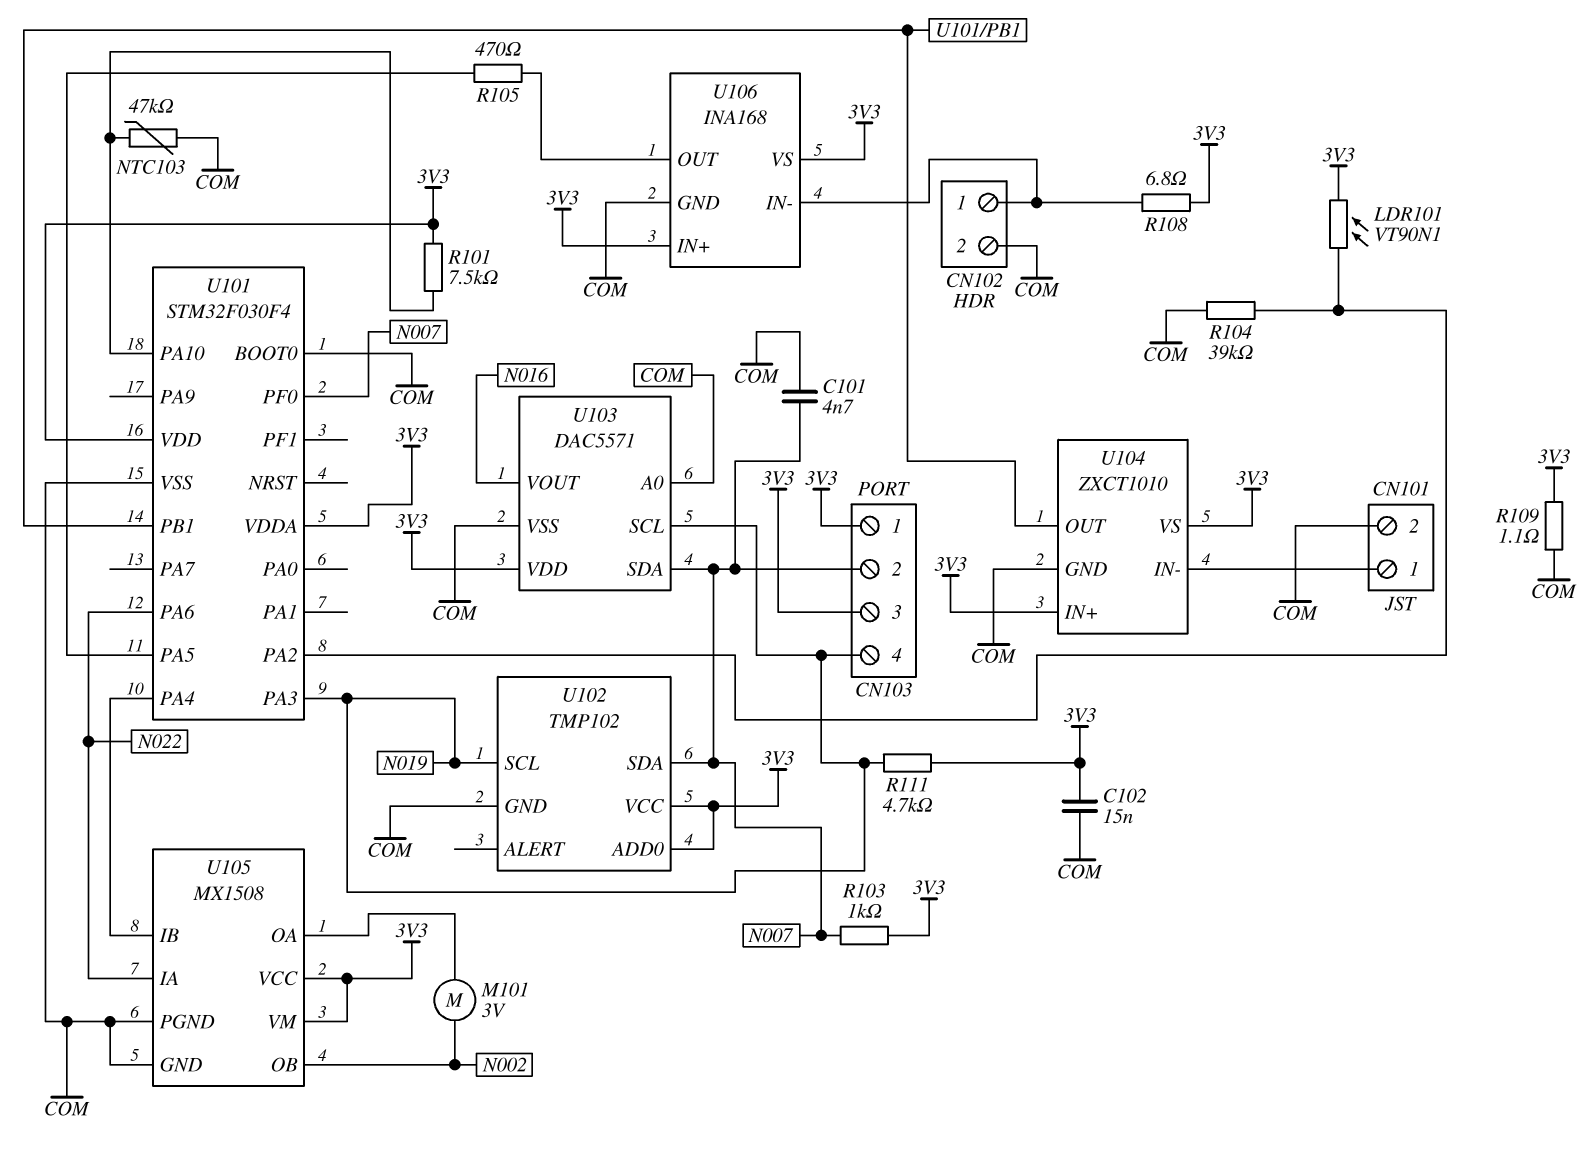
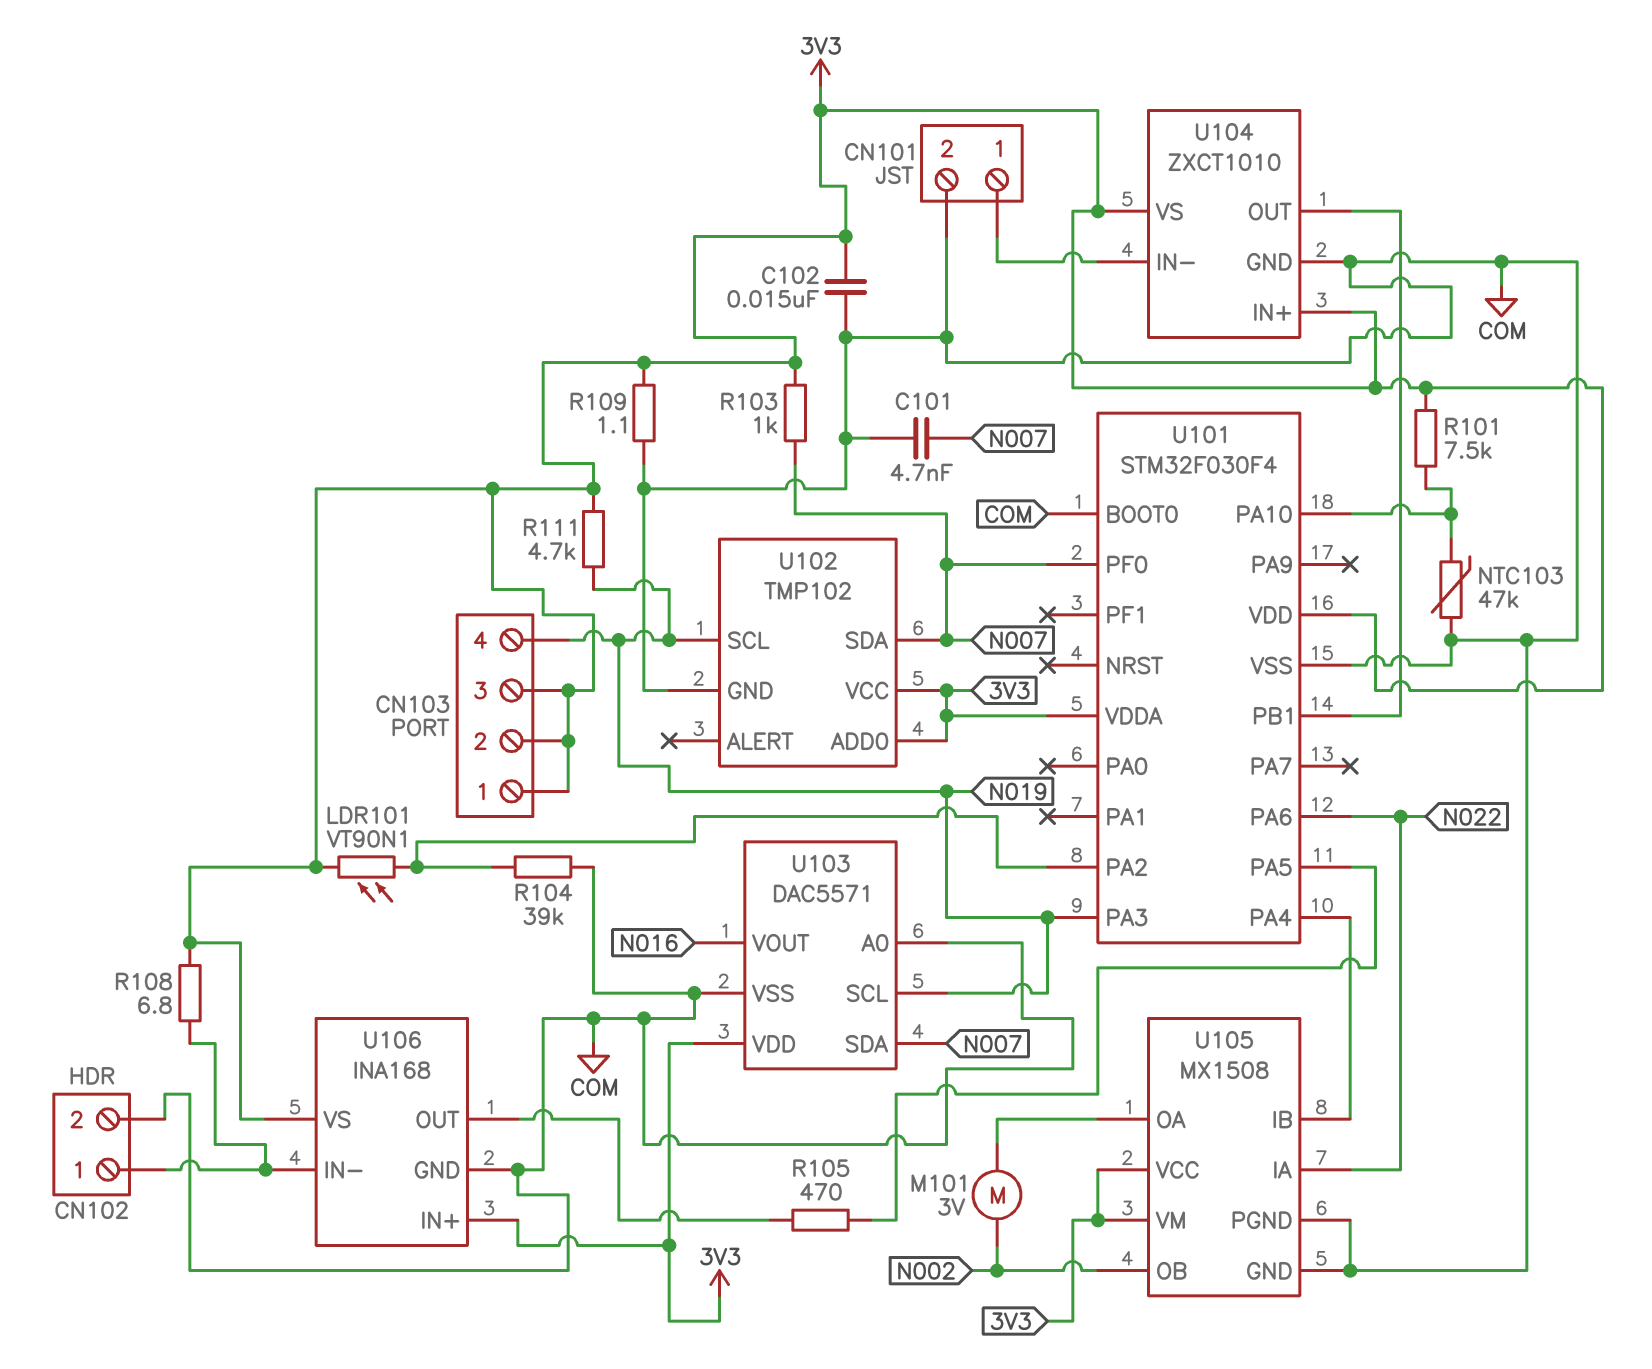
CN103 pin 2: N007 -> 3V3

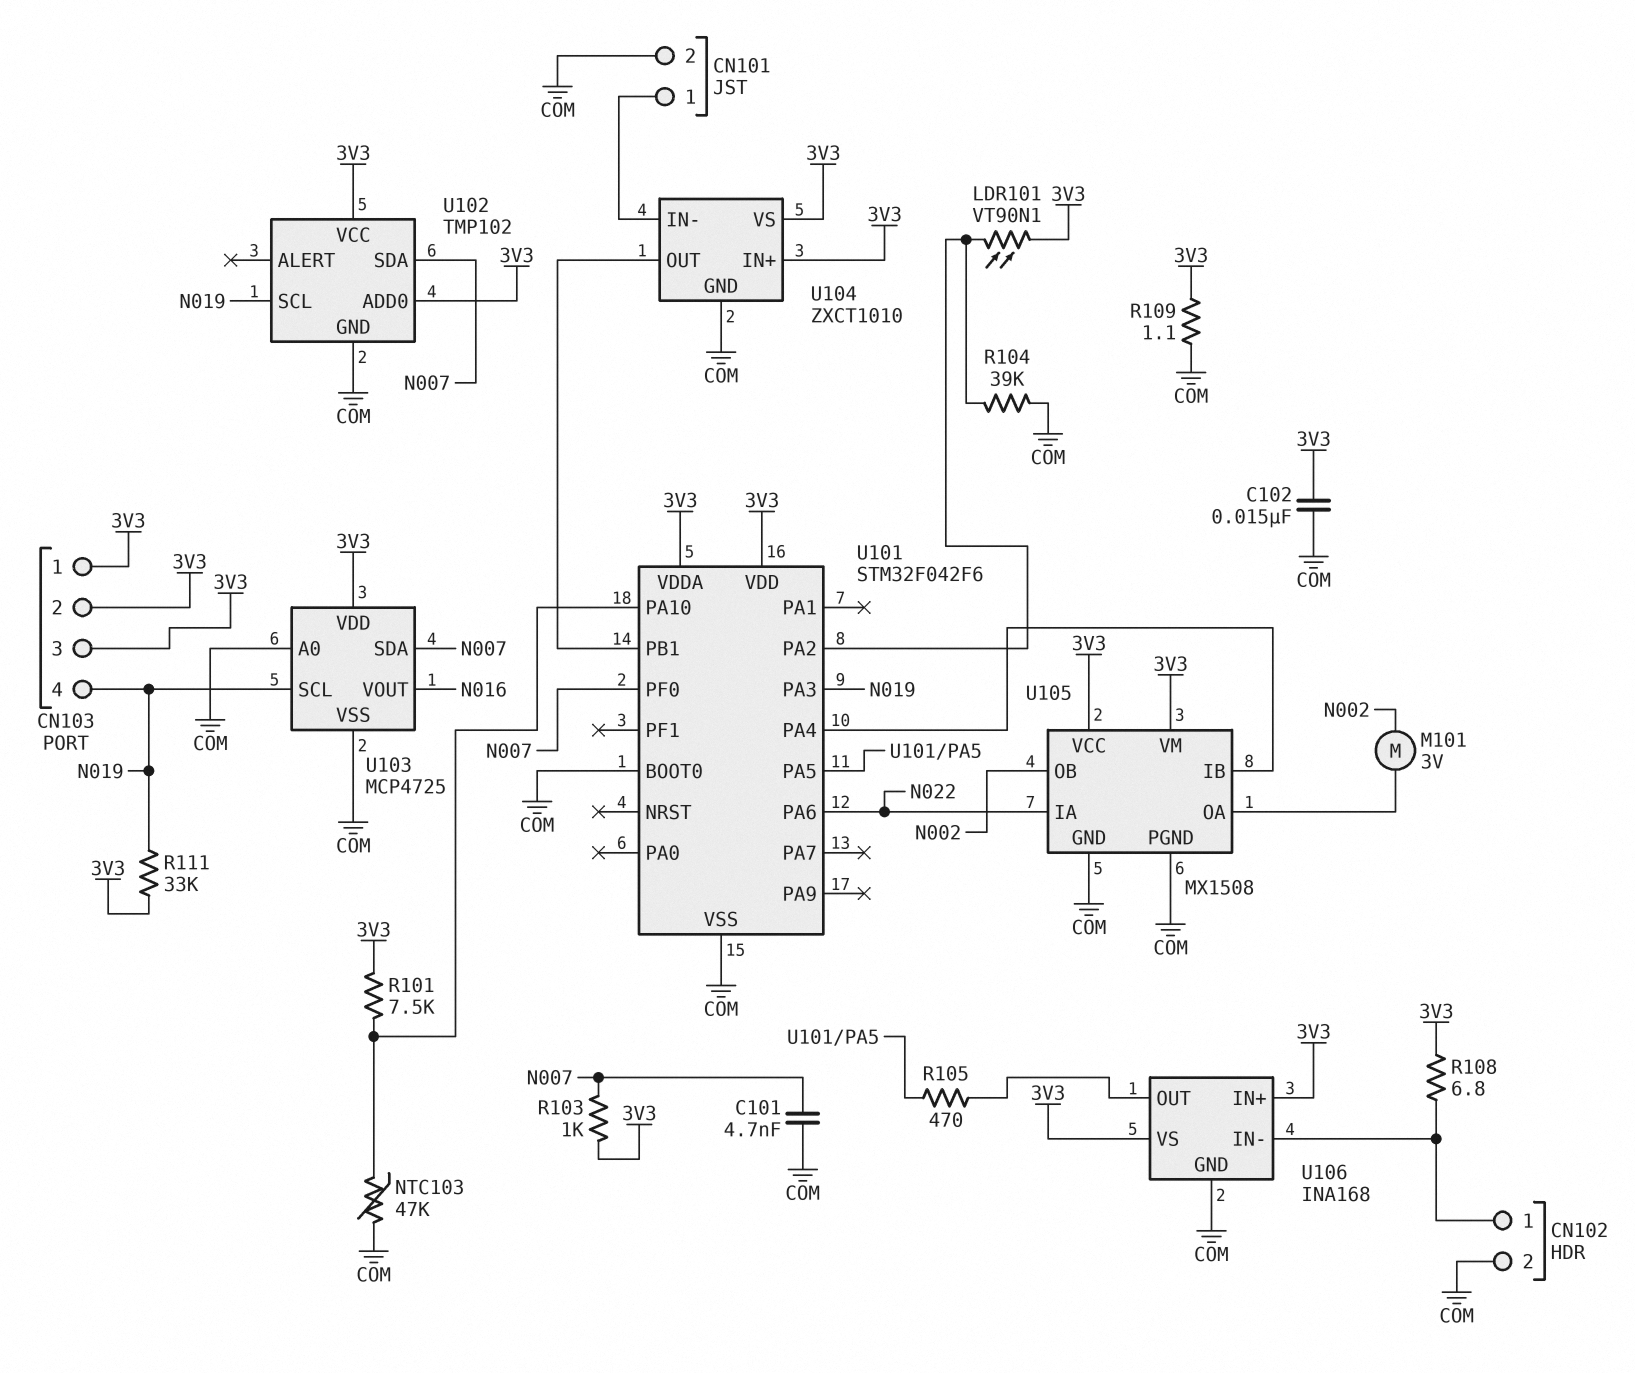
R111: 4.7k (3V3, N019) -> 33k (3V3, N019)
U101: STM32F030F4 -> STM32F042F6
U103: DAC5571 -> MCP4725

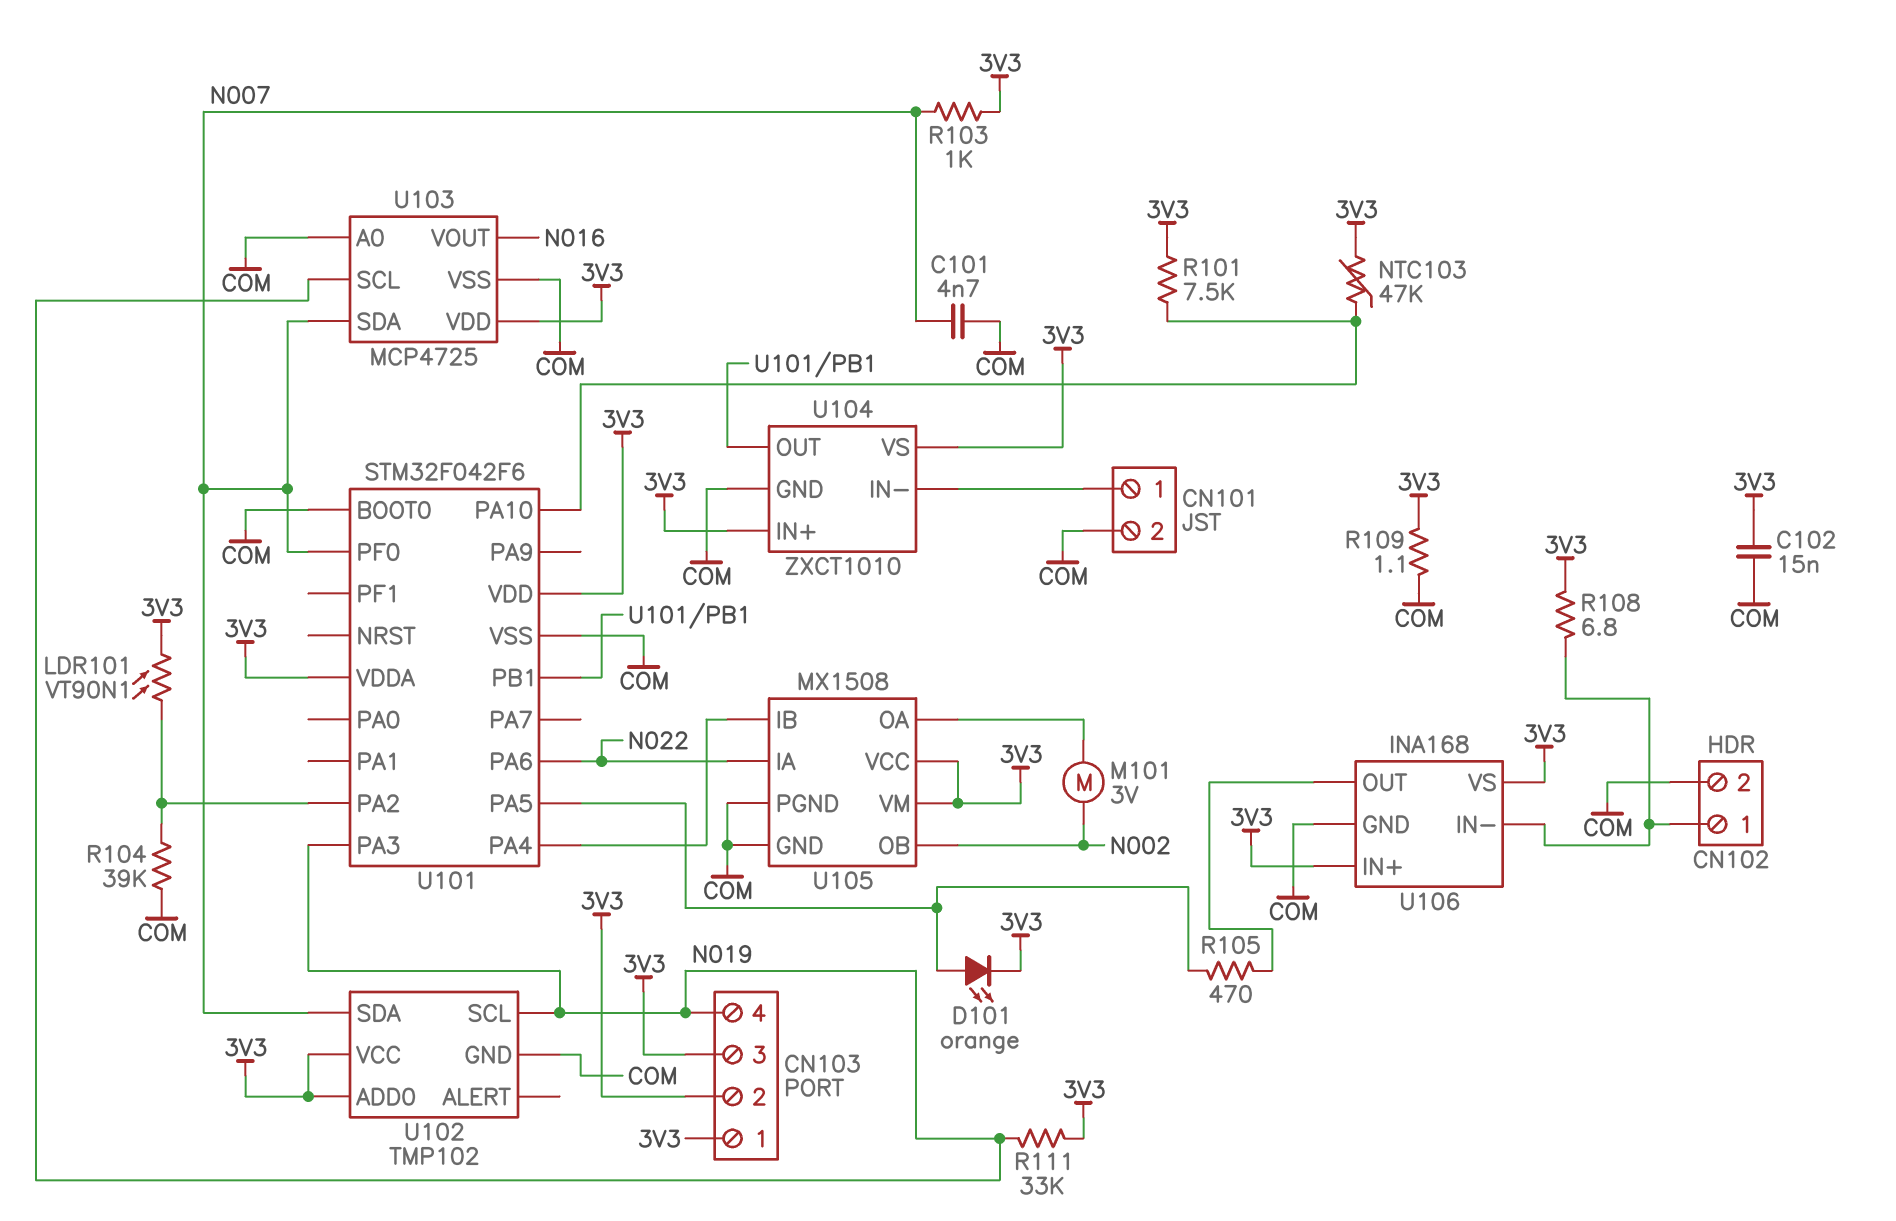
D101: none -> LED orange (A U101/PA5, K 3V3)
NTC103: 47k (COM, U101/PA10) -> 47k (3V3, U101/PA10)

